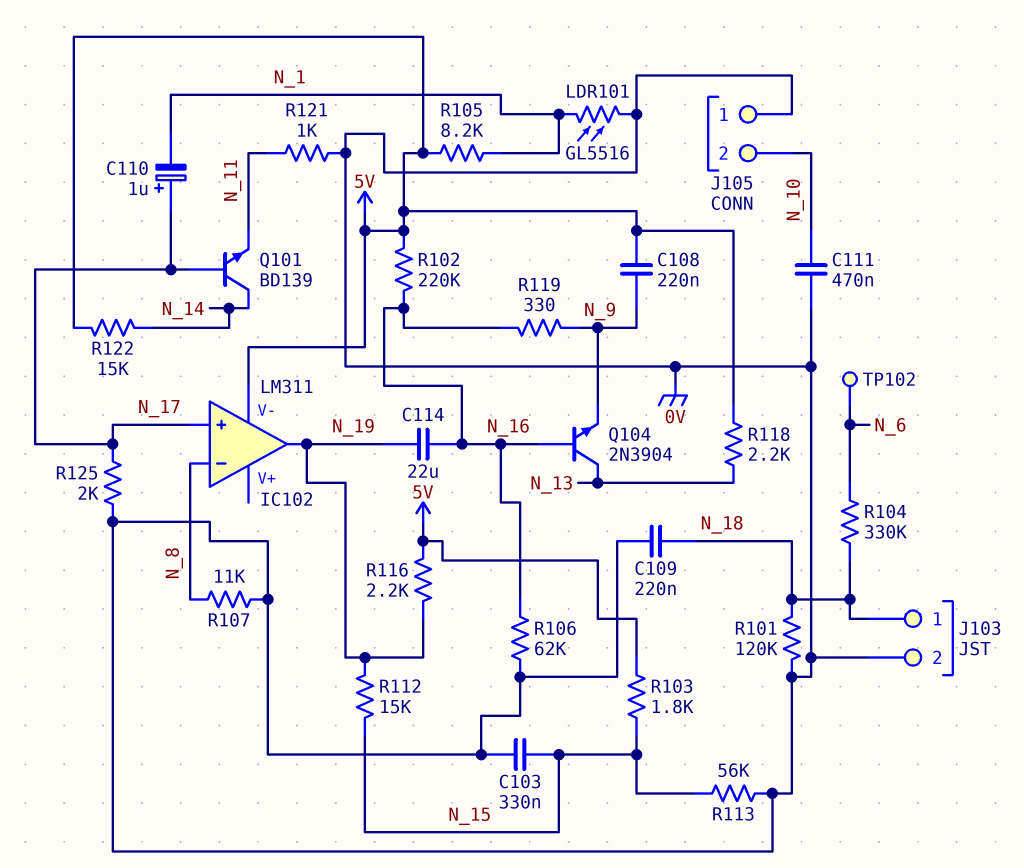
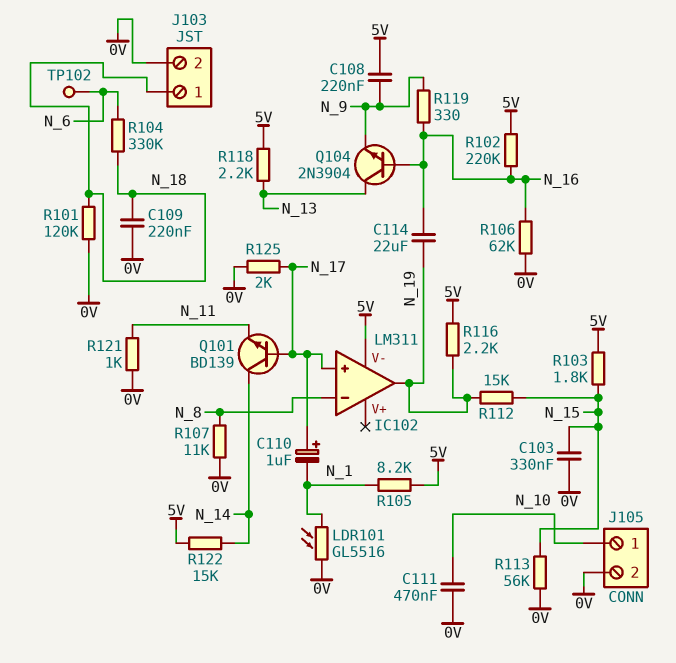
J105 pin 1: 0V -> N_10
J105 pin 2: N_10 -> 0V

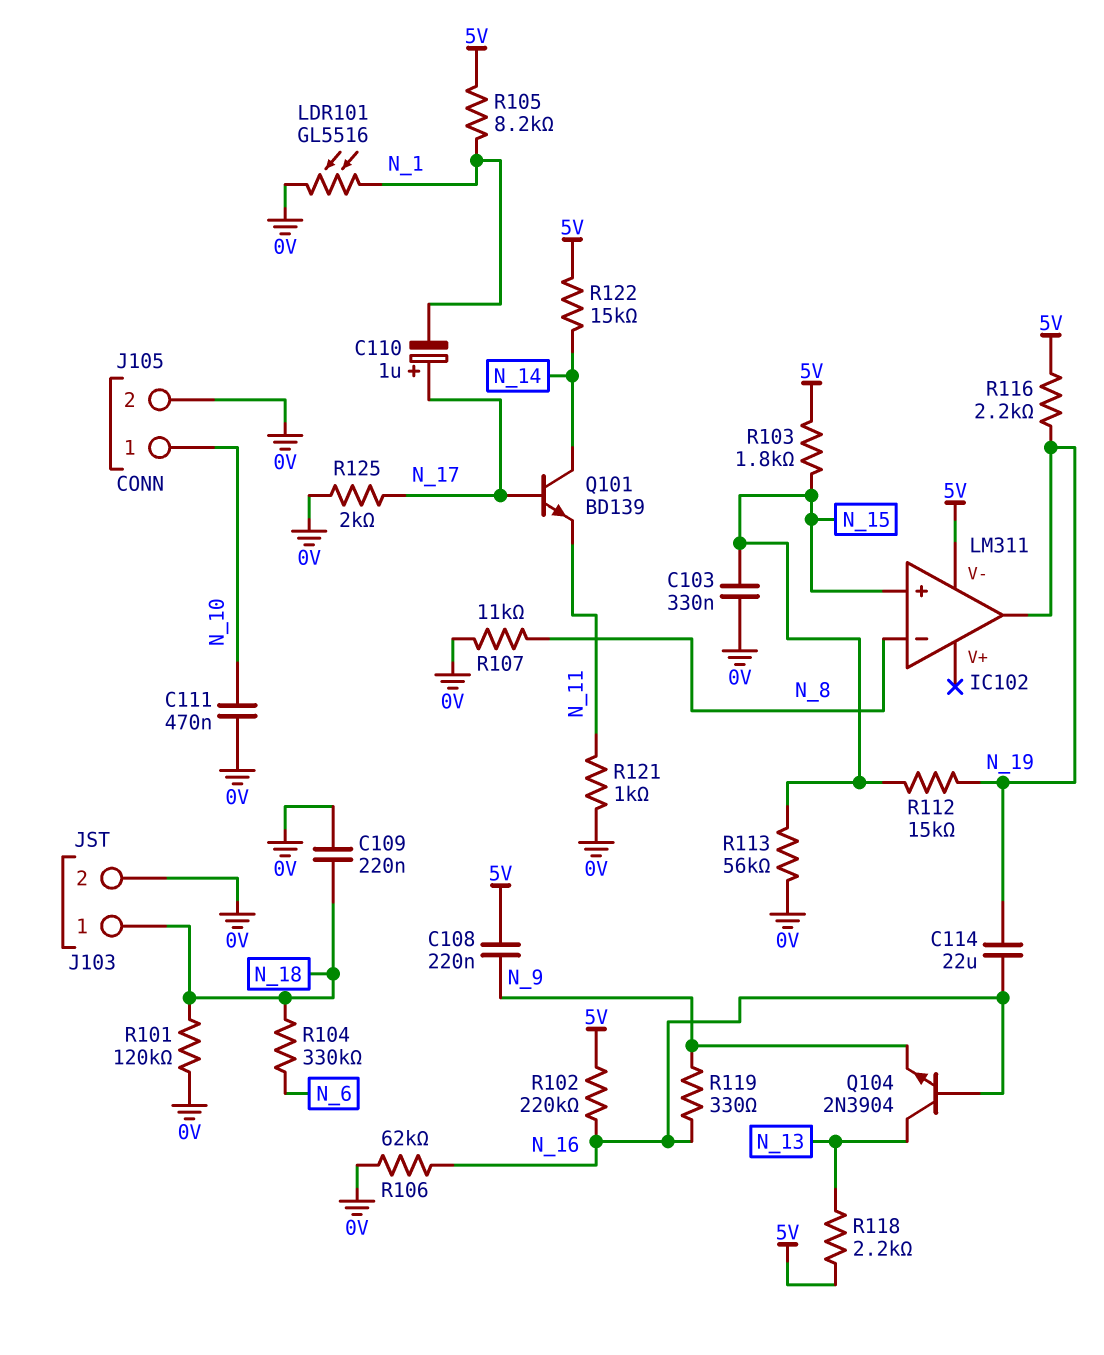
IC102 pin in+: N_17 -> N_15
TP102: test point (N_6) -> none

